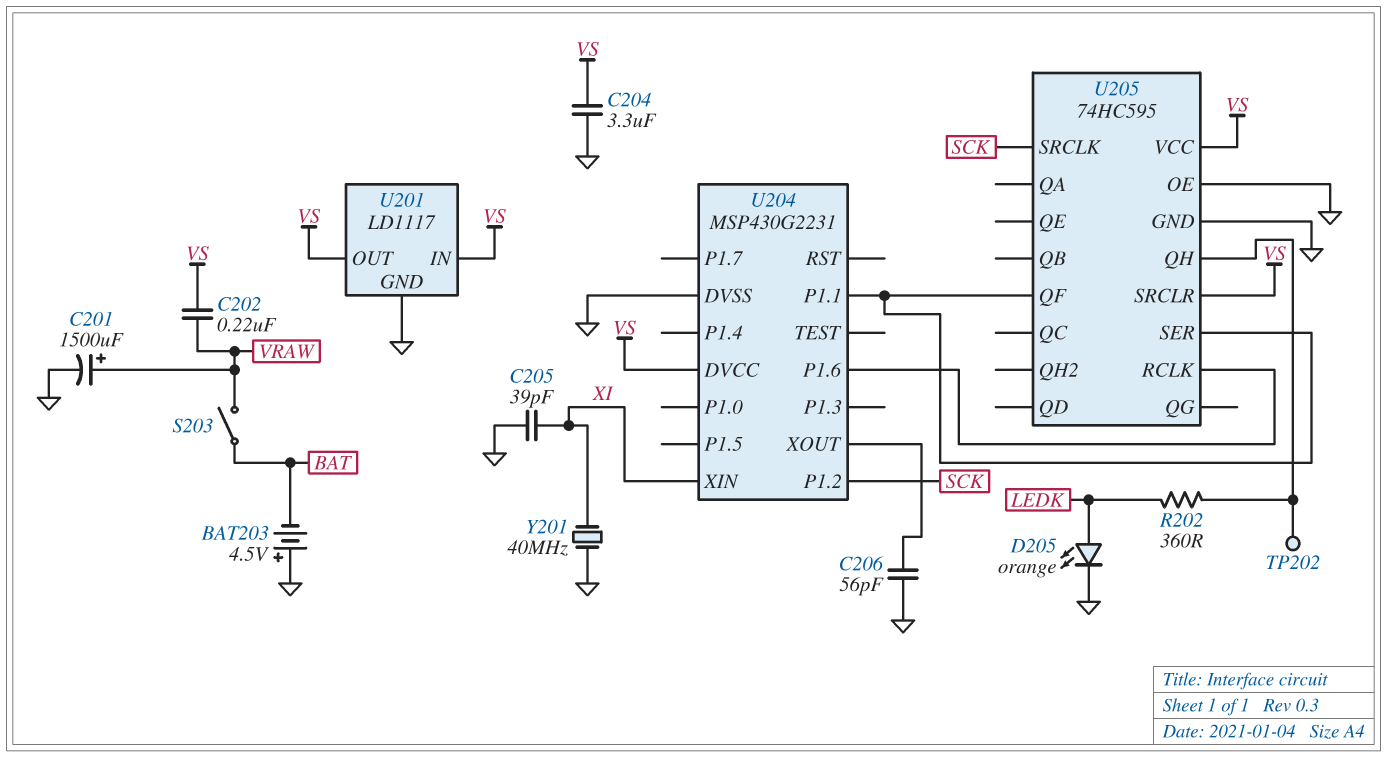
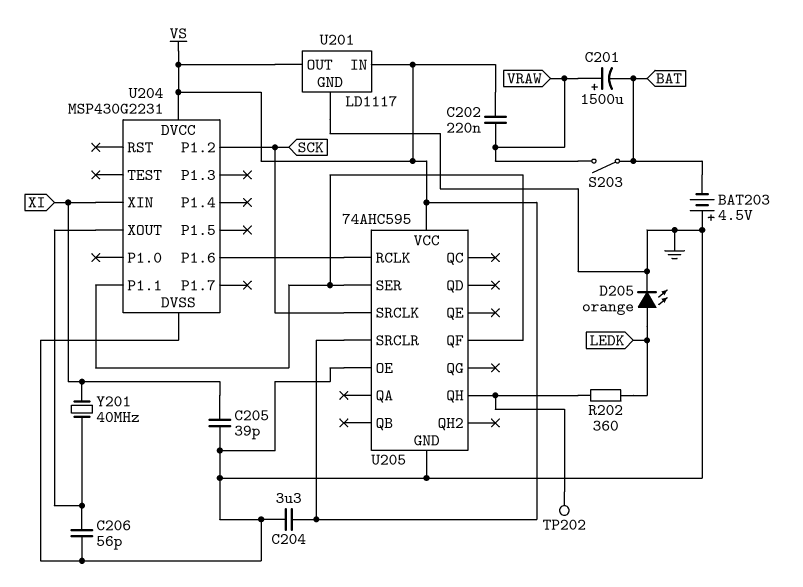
C201: 1500uF (plus VRAW, minus GND) -> 1500uF (plus VRAW, minus BAT)
U205: 74HC595 -> 74AHC595
Y201: 40MHz (GND, XI) -> 40MHz (U204/XOUT, XI)

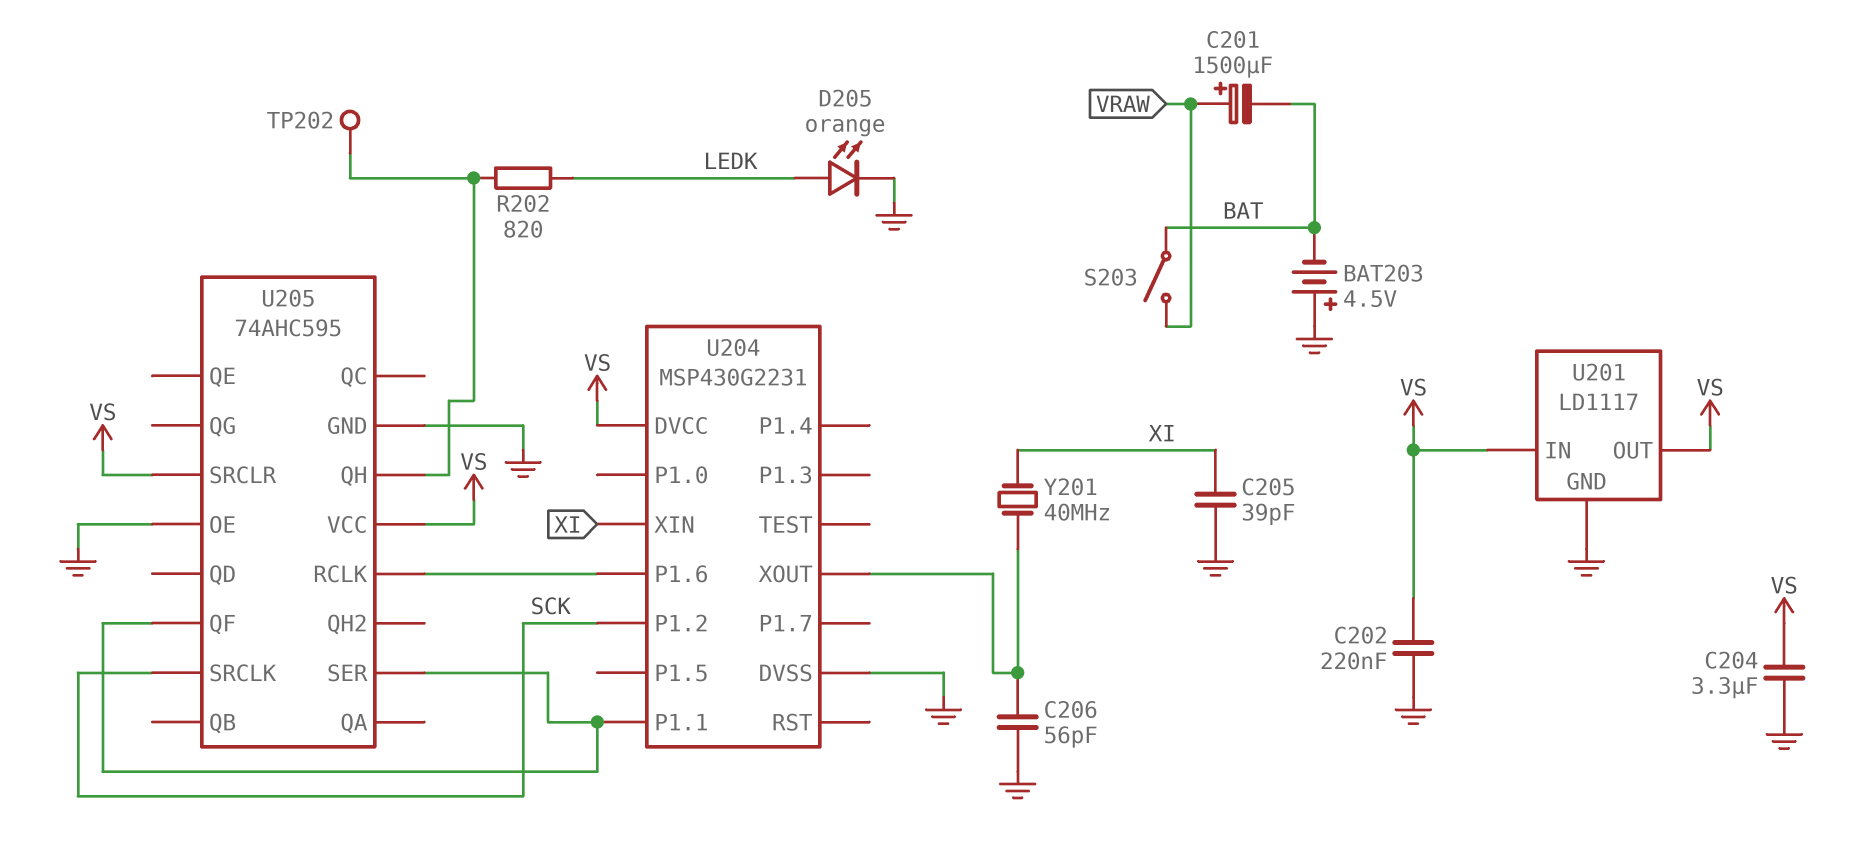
C202: 220nF (VRAW, VS) -> 220nF (GND, VS)
R202: 360 (LEDK, U205/QH) -> 820 (LEDK, U205/QH)

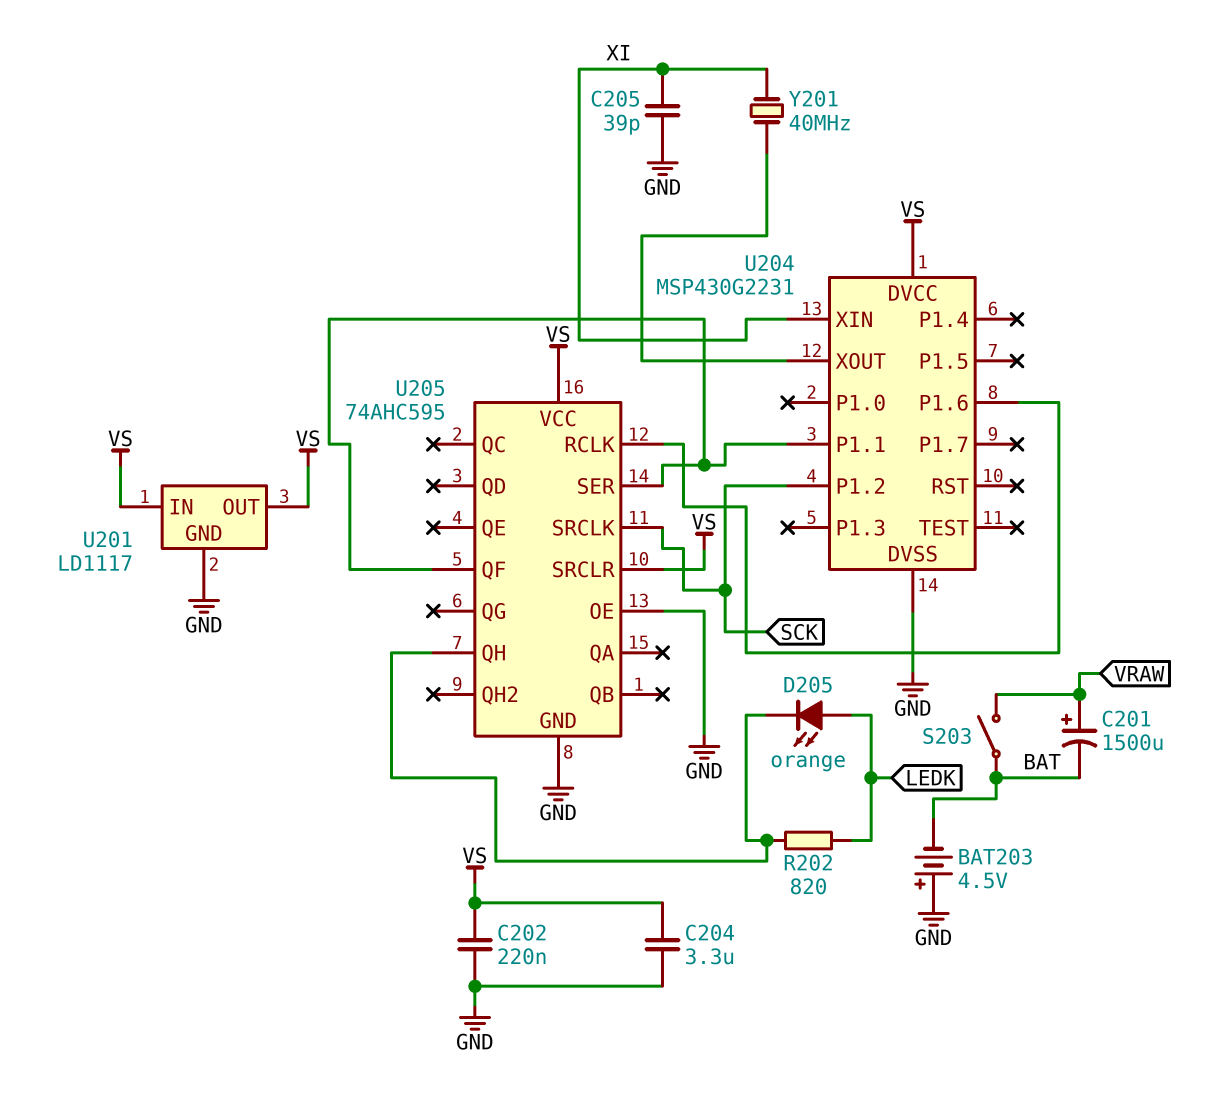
C206: 56pF (GND, U204/XOUT) -> none
D205: LED orange (A LEDK, K GND) -> LED orange (A LEDK, K U205/QH)
TP202: test point (U205/QH) -> none

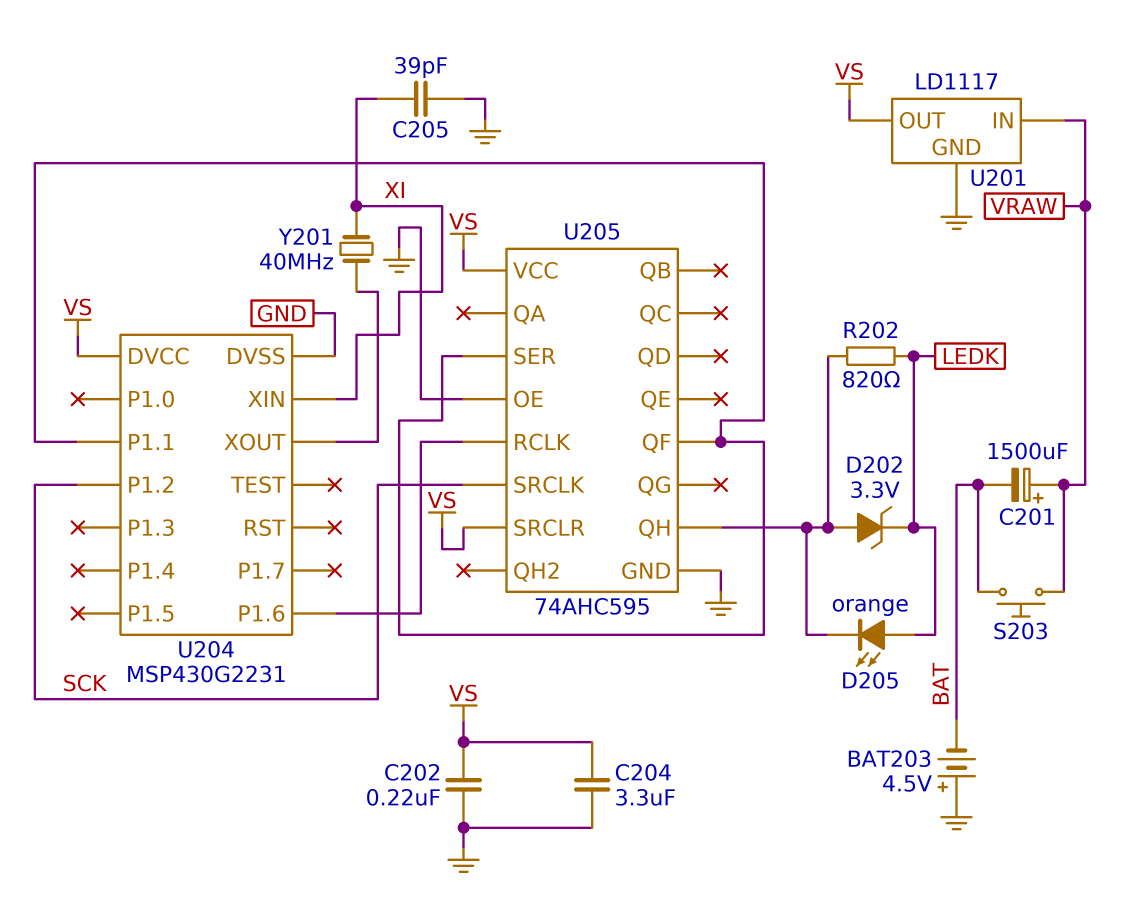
D202: none -> zener 3.3V (A U205/QH, K LEDK)
S203: switch (BAT, VRAW) -> button (BAT, VRAW)
U201 pin IN: VS -> VRAW

